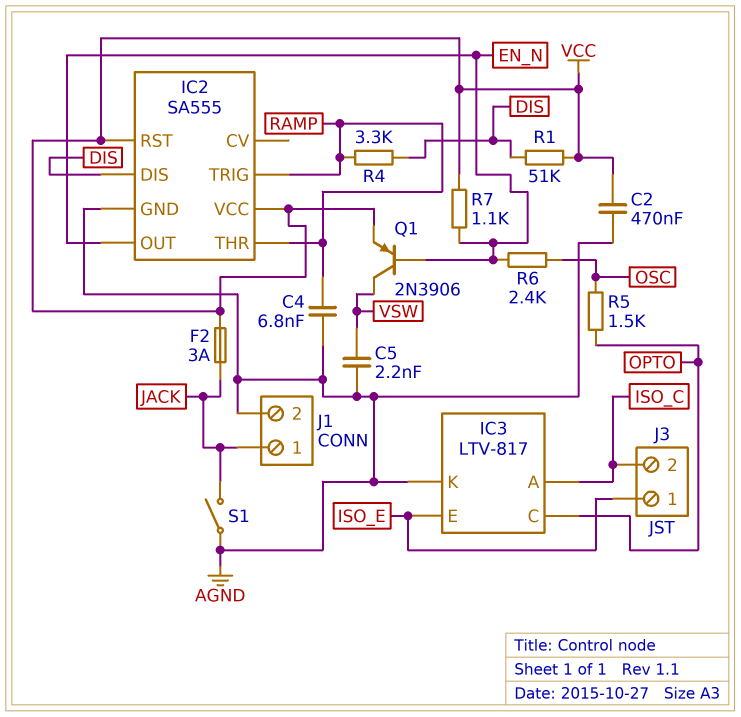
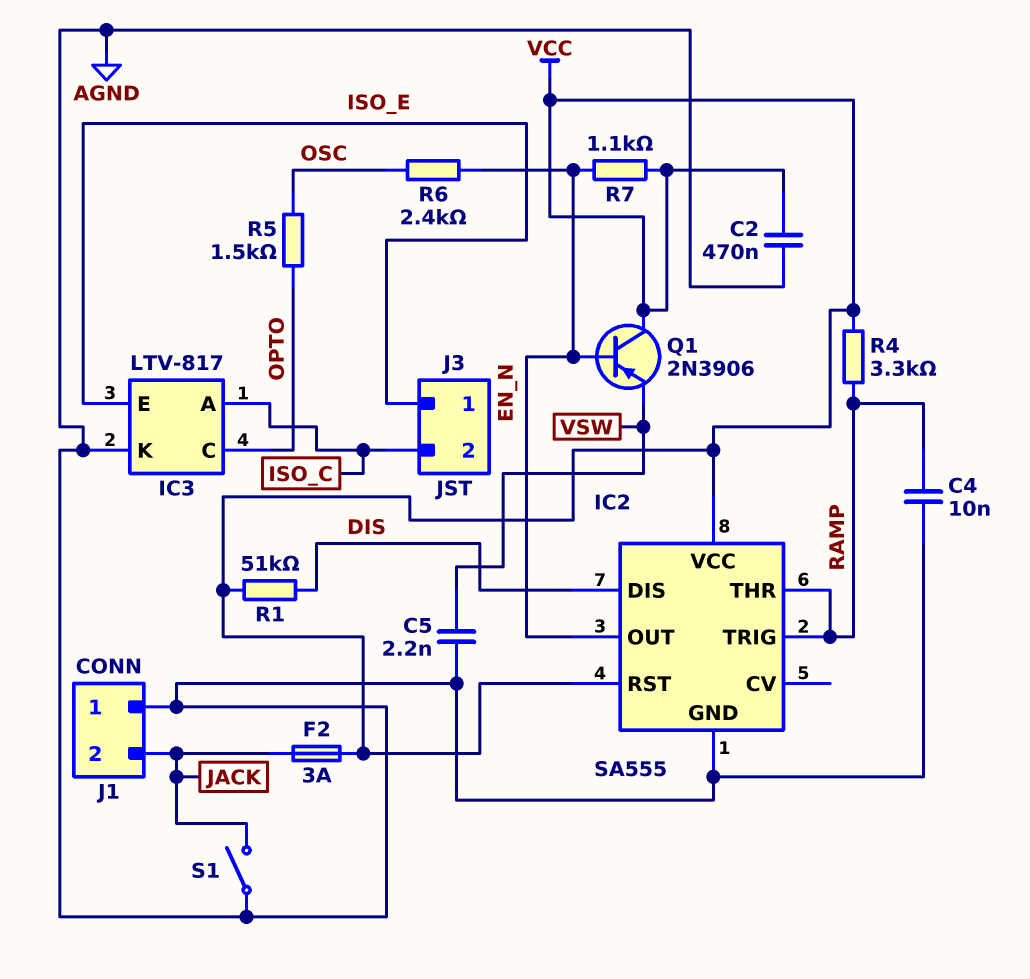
C4: 6.8nF (AGND, RAMP) -> 10nF (AGND, RAMP)
J1 pin 1: JACK -> AGND
J1 pin 2: AGND -> JACK
Q1: PNP 2N3906 (B EN_N, C VSW, E VCC) -> PNP 2N3906 (B EN_N, C VCC, E VSW)
R4: 3.3k (DIS, RAMP) -> 3.3k (RAMP, VCC)

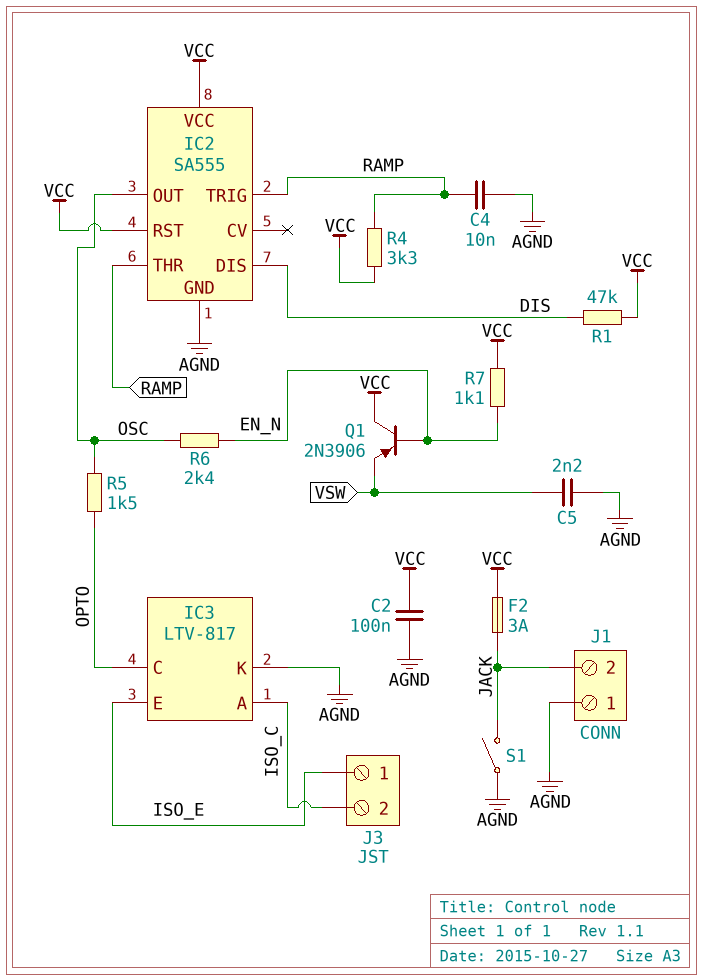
C2: 470nF (AGND, VCC) -> 100nF (AGND, VCC)
IC2 pin OUT: EN_N -> OSC
R1: 51k (DIS, VCC) -> 47k (DIS, VCC)

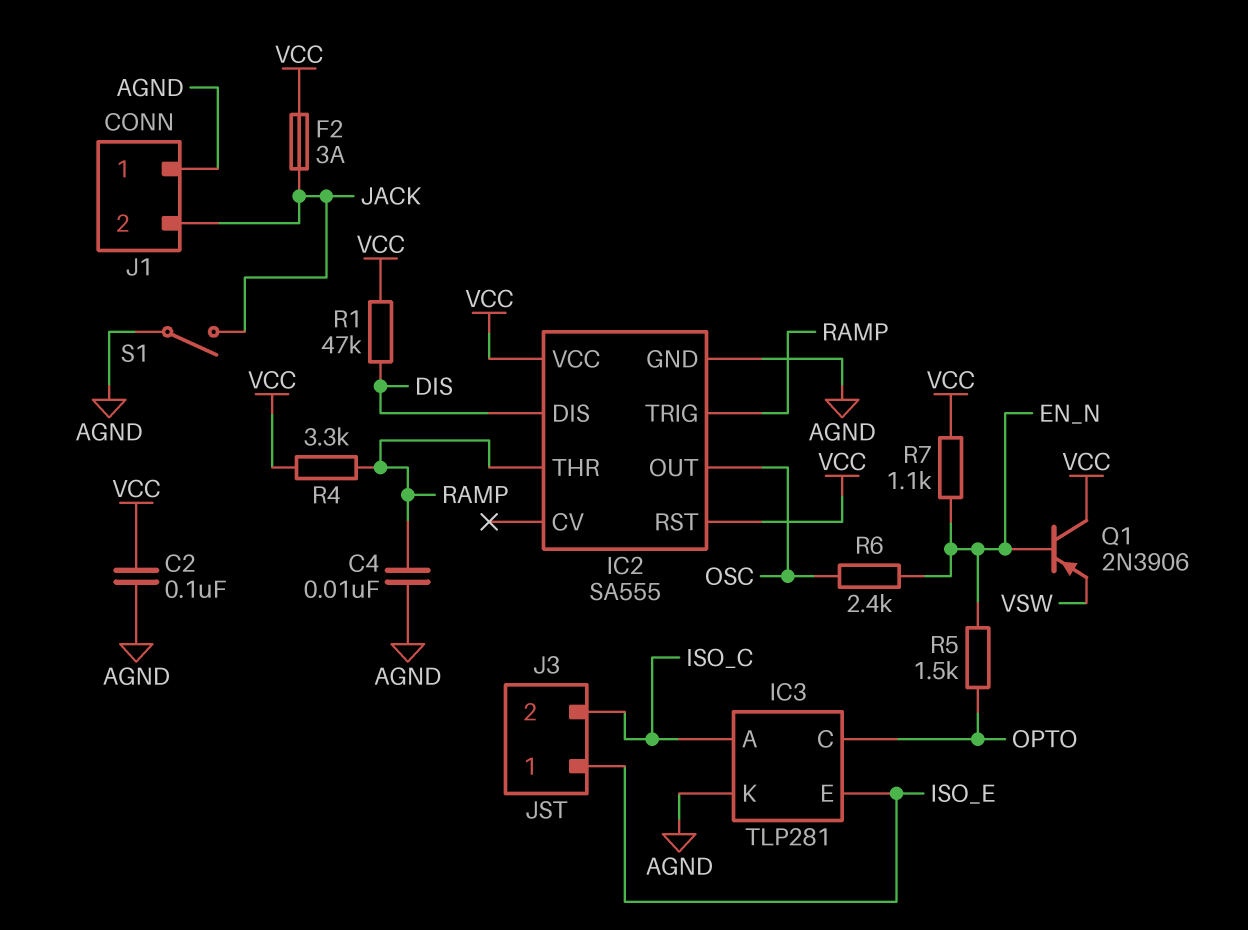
C5: 2.2nF (AGND, VSW) -> none
IC3: LTV-817 -> TLP281
R5: 1.5k (OPTO, OSC) -> 1.5k (EN_N, OPTO)

